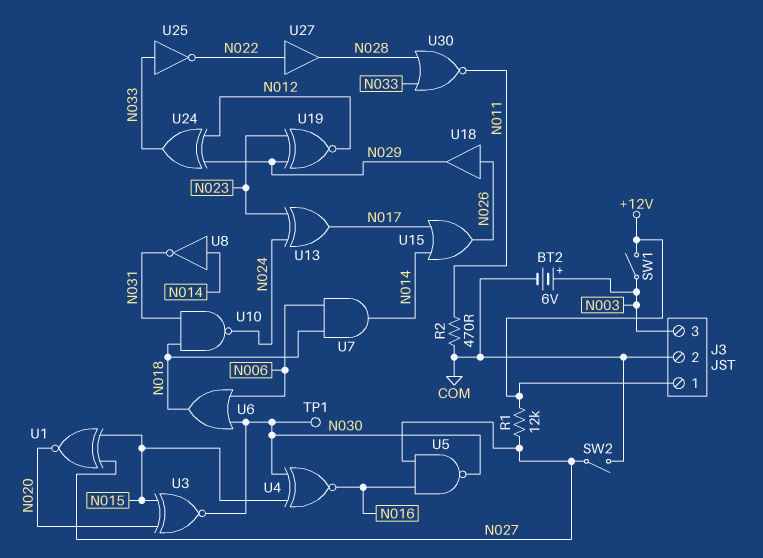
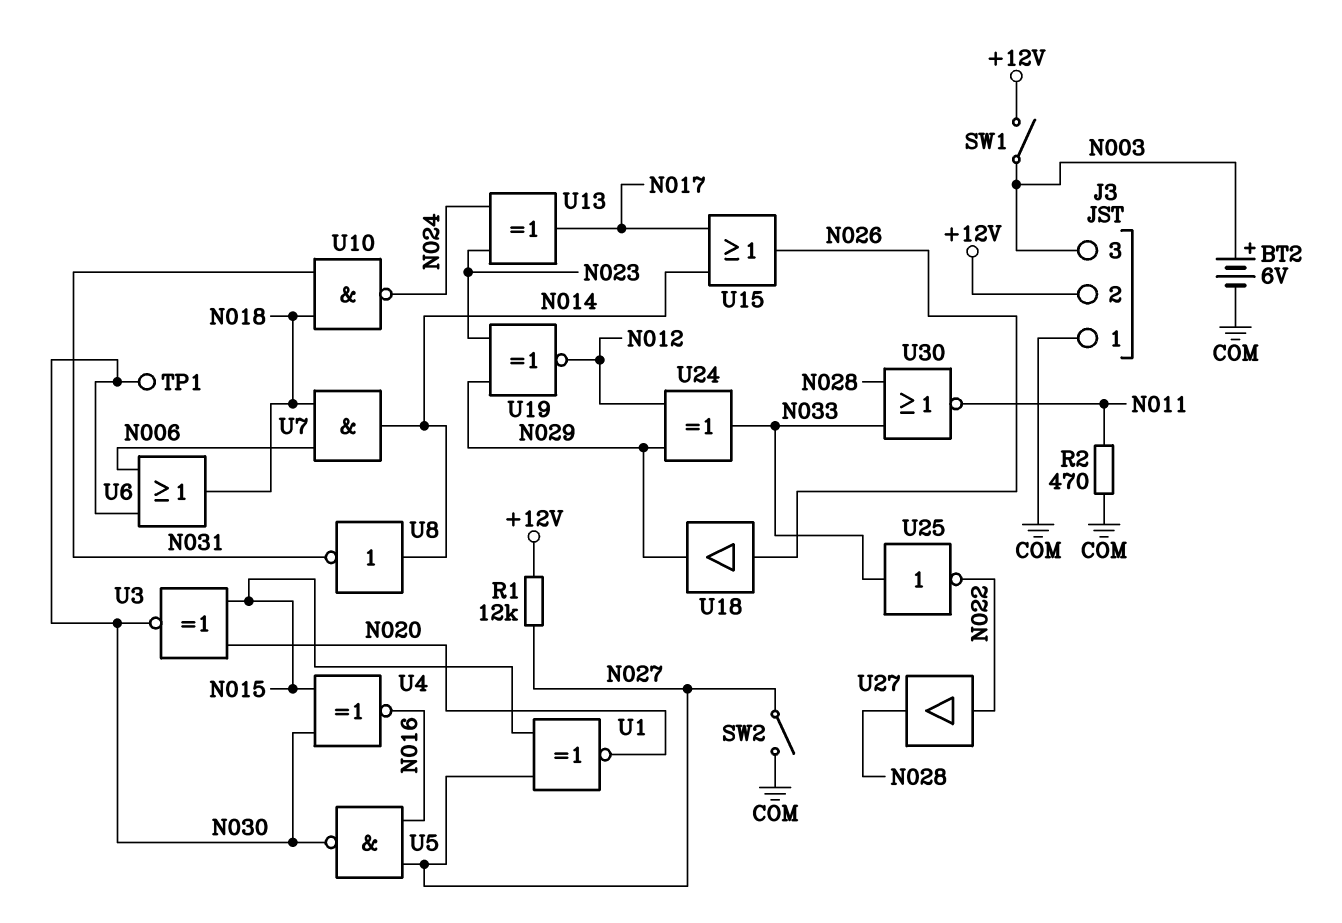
J3 pin 1: +12V -> COM
J3 pin 2: COM -> +12V

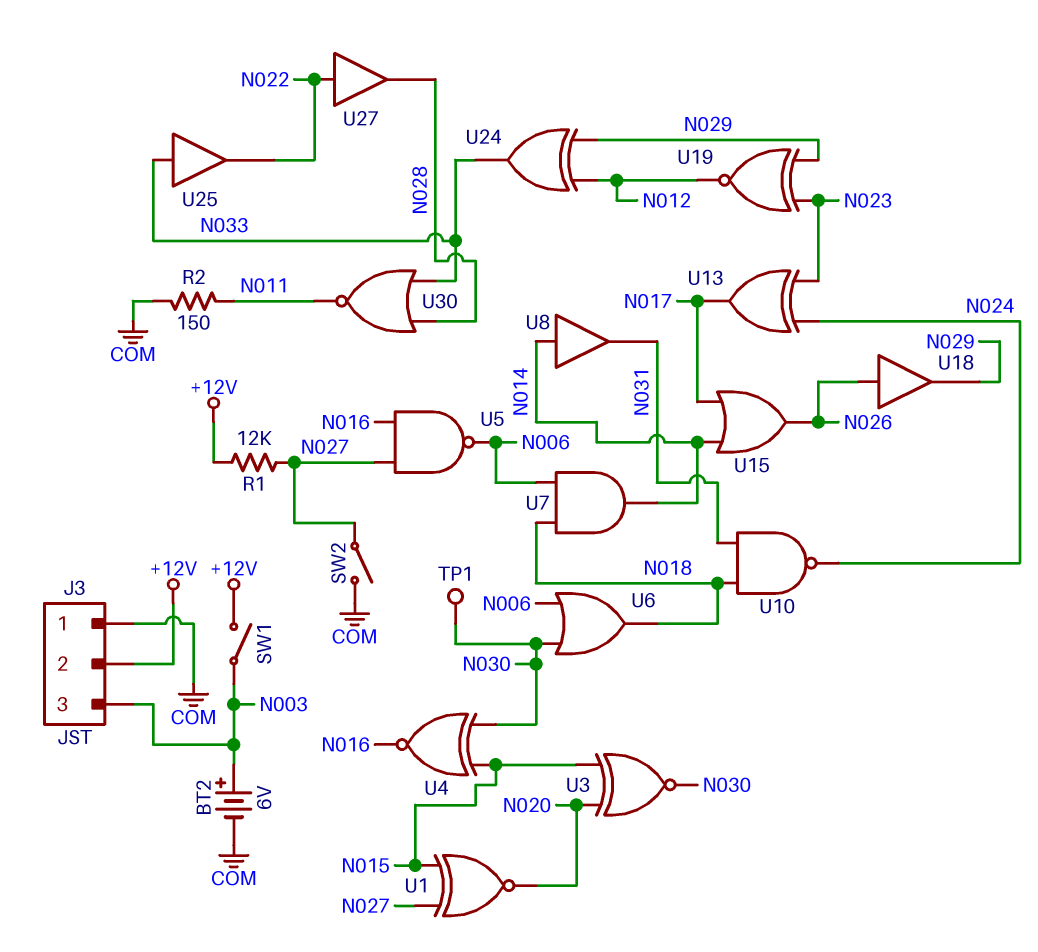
R2: 470 (COM, N011) -> 150 (COM, N011)
U5: NAND (in N016, in N027, out N030) -> NAND (in N016, in N027, out N006)
U8: NOT (in N014, out N031) -> buffer (in N014, out N031)
U25: NOT (in N033, out N022) -> buffer (in N033, out N022)

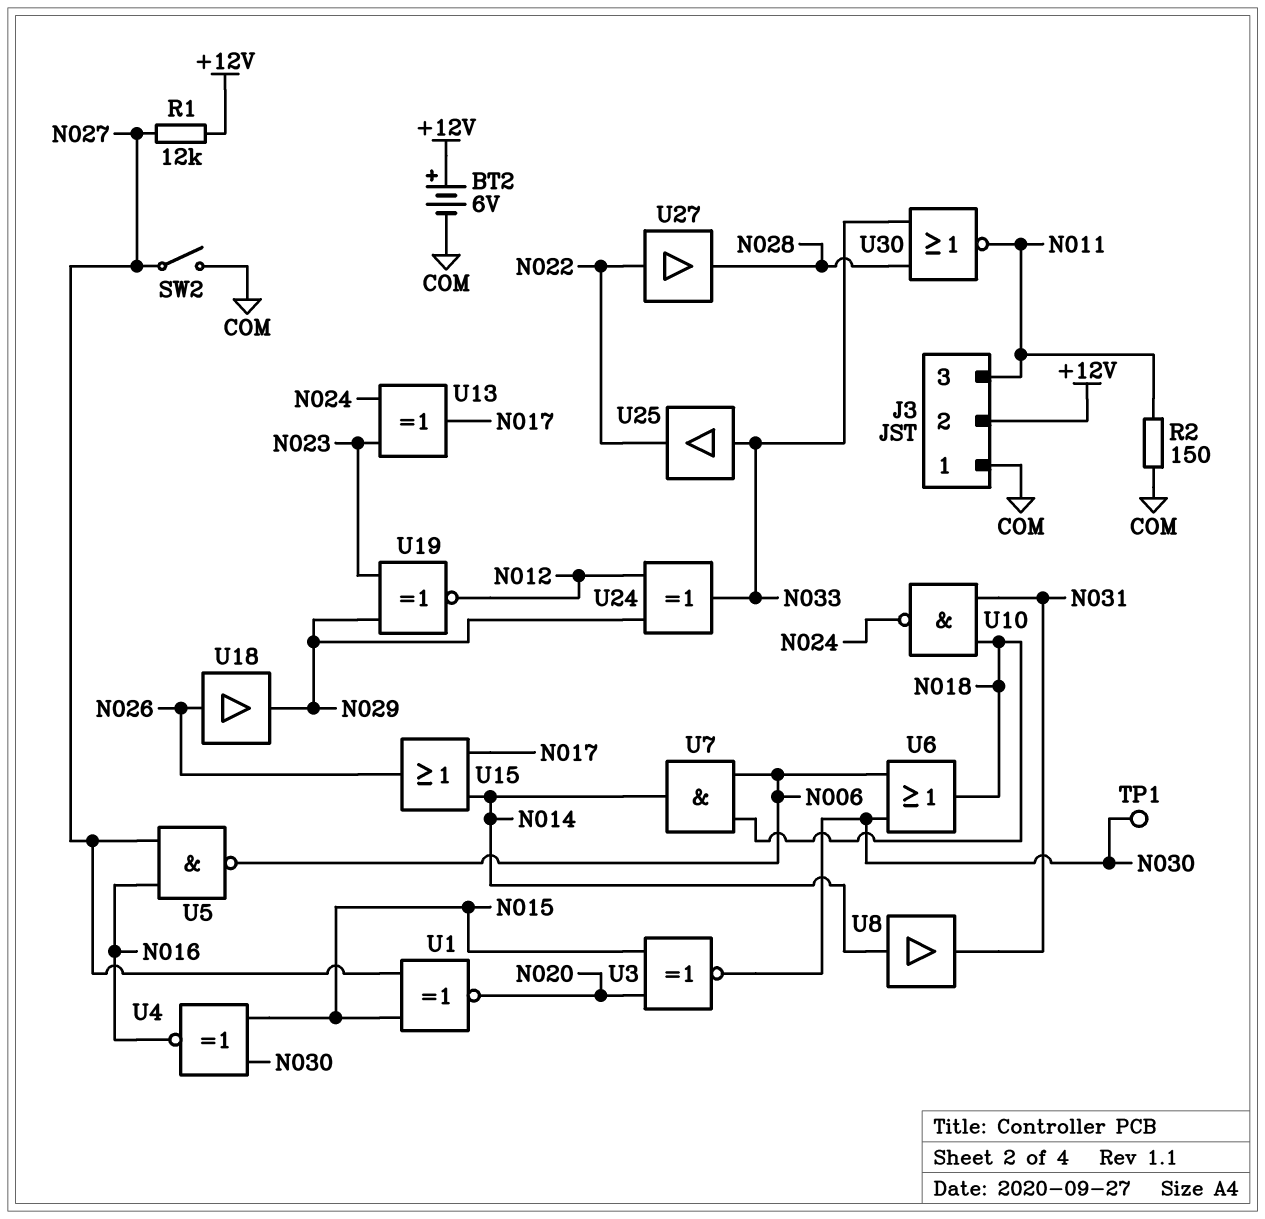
BT2: 6V (plus N003, minus COM) -> 6V (plus +12V, minus COM)
J3 pin 3: N003 -> N011
SW1: switch (+12V, N003) -> none

